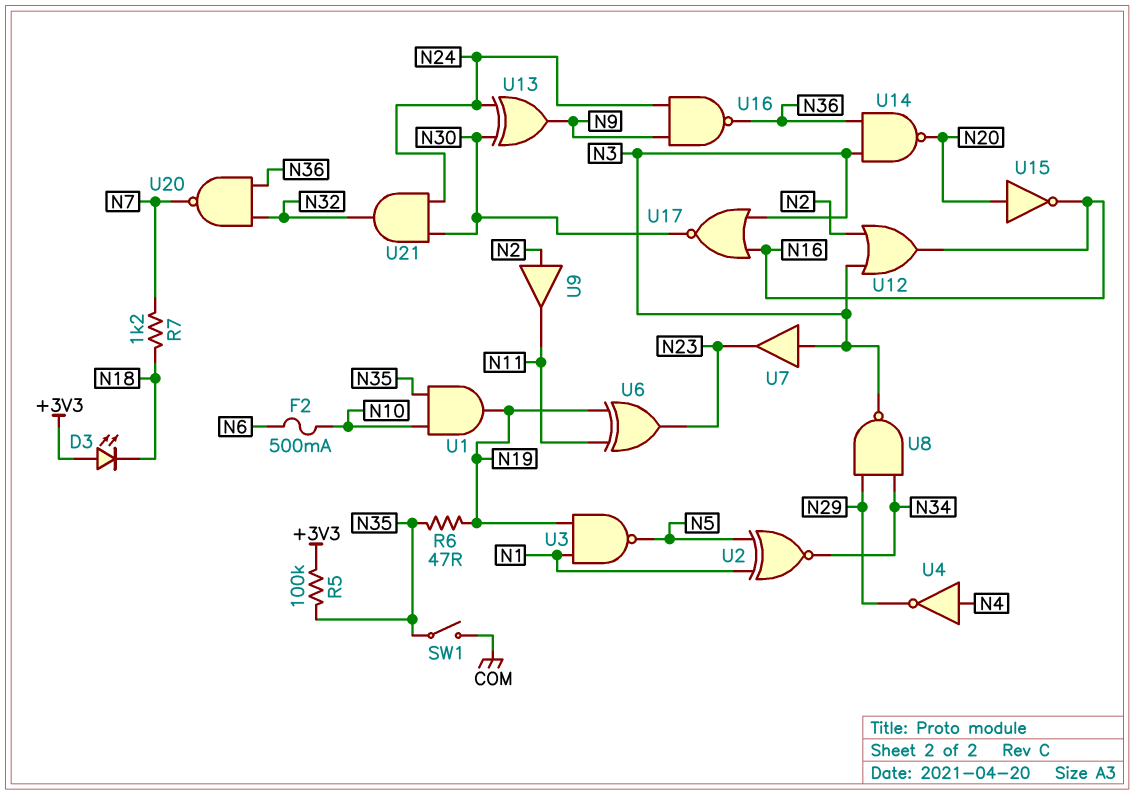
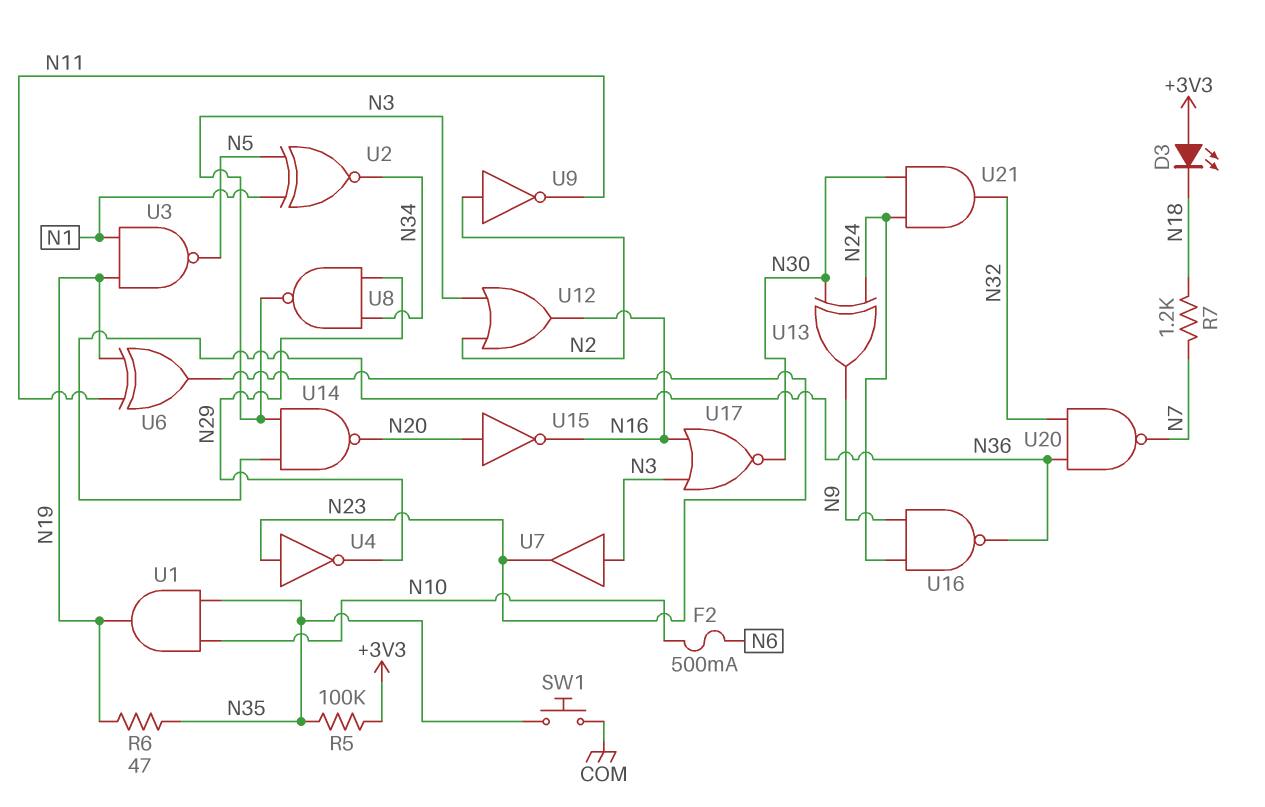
SW1: switch (COM, N35) -> button (COM, N35)
U4: NOT (in N4, out N29) -> NOT (in N23, out N29)
U9: buffer (in N2, out N11) -> NOT (in N2, out N11)

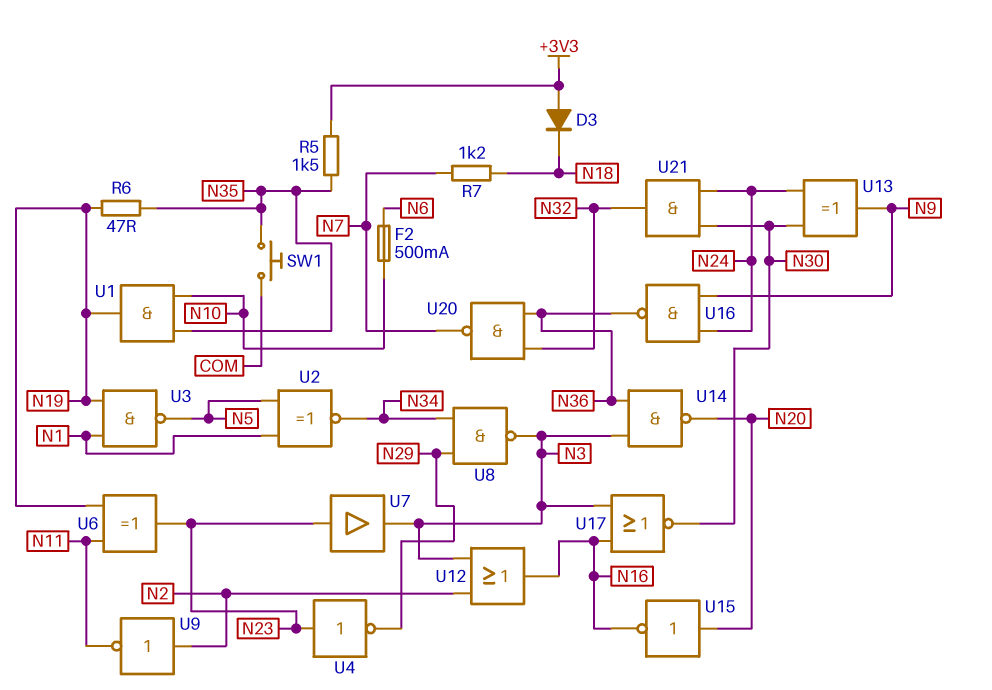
D3: LED (A +3V3, K N18) -> diode (A +3V3, K N18)
R5: 100k (+3V3, N35) -> 1.5k (+3V3, N35)
U7: buffer (in N3, out N23) -> buffer (in N23, out N3)

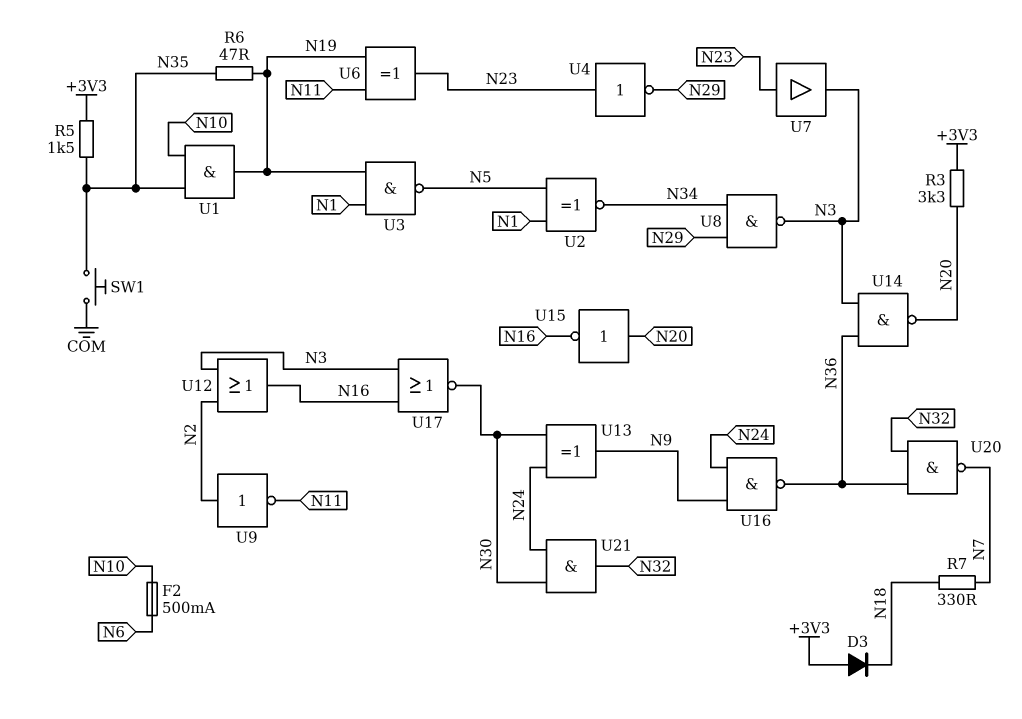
R3: none -> 3.3k (+3V3, N20)
R7: 1.2k (N7, N18) -> 330 (N7, N18)

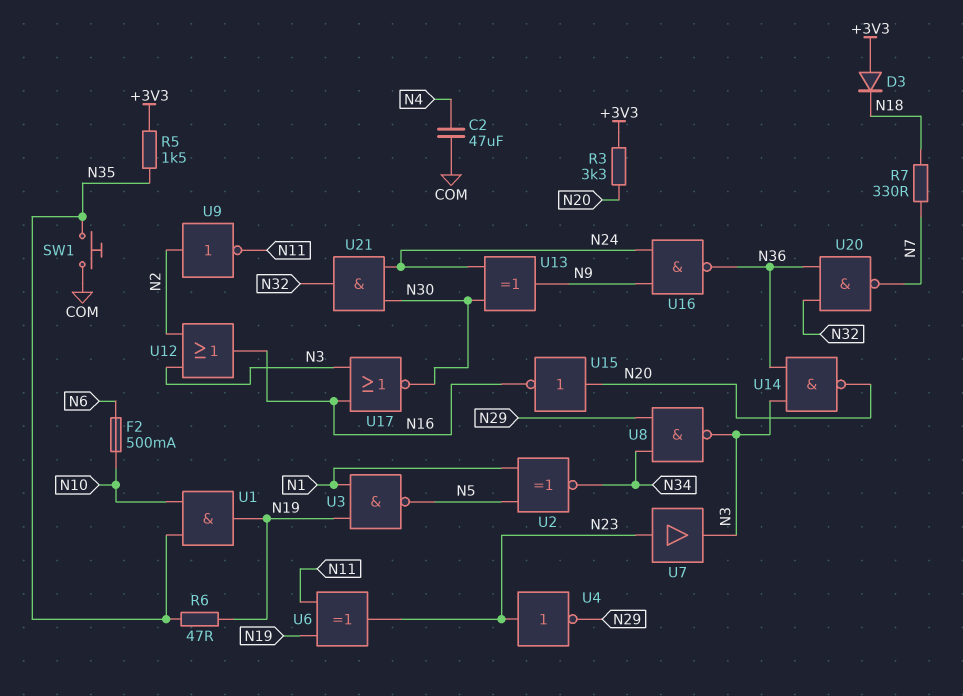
C2: none -> 47uF (COM, N4)

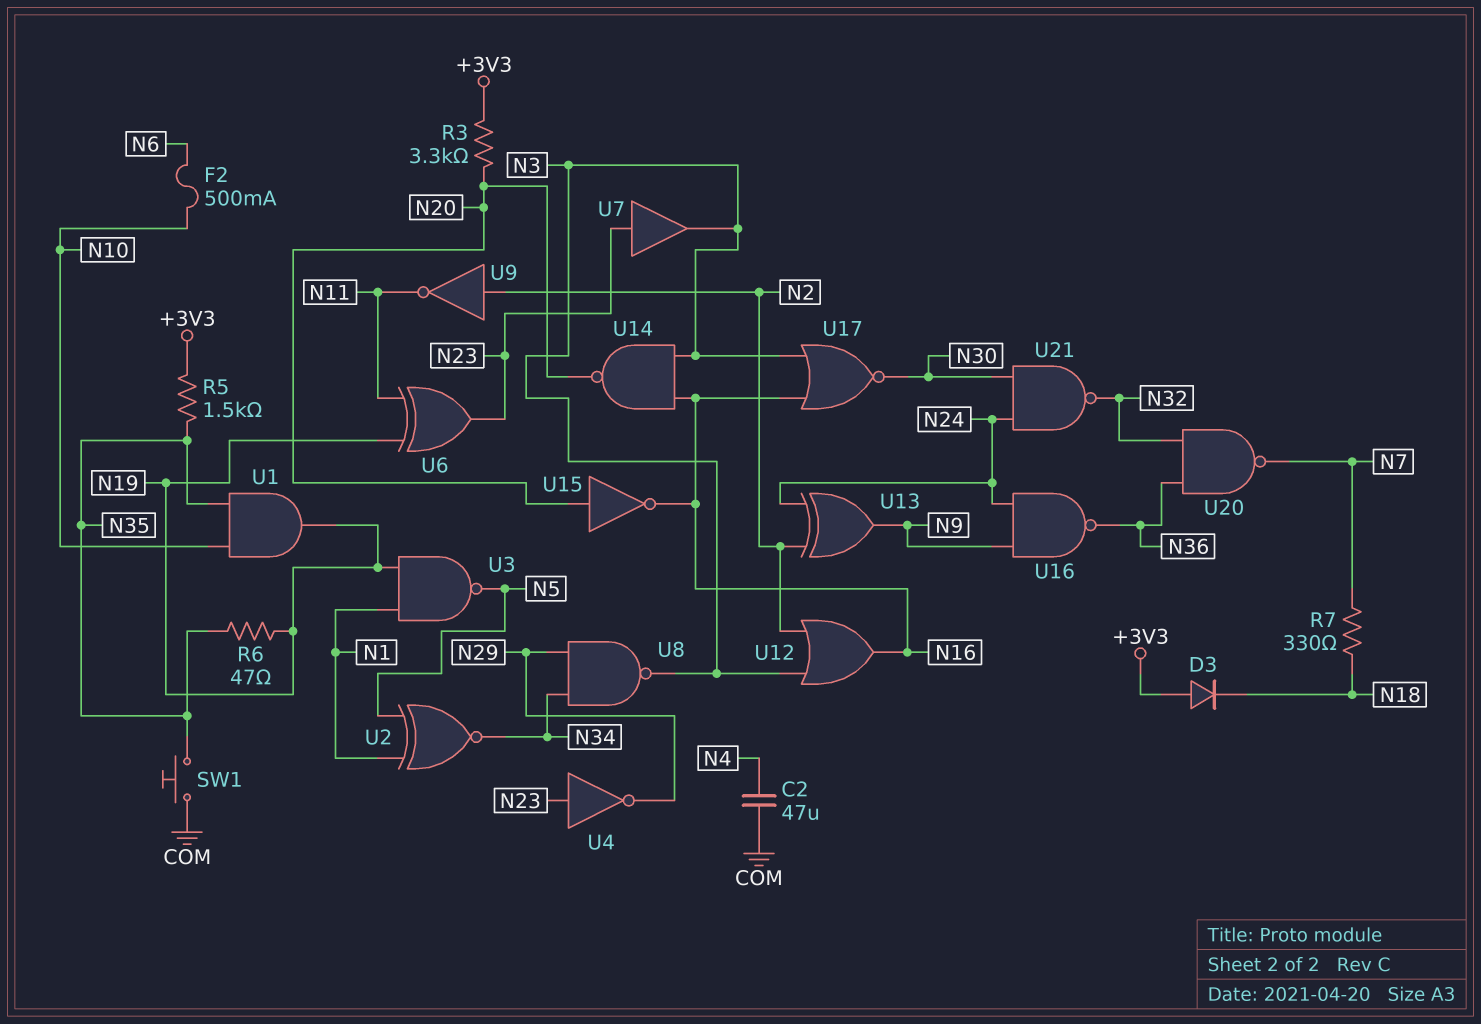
U13: XOR (in N24, in N30, out N9) -> XOR (in N2, in N24, out N9)
U14: NAND (in N3, in N36, out N20) -> NAND (in N3, in N16, out N20)
U21: AND (in N24, in N30, out N32) -> NAND (in N24, in N30, out N32)

